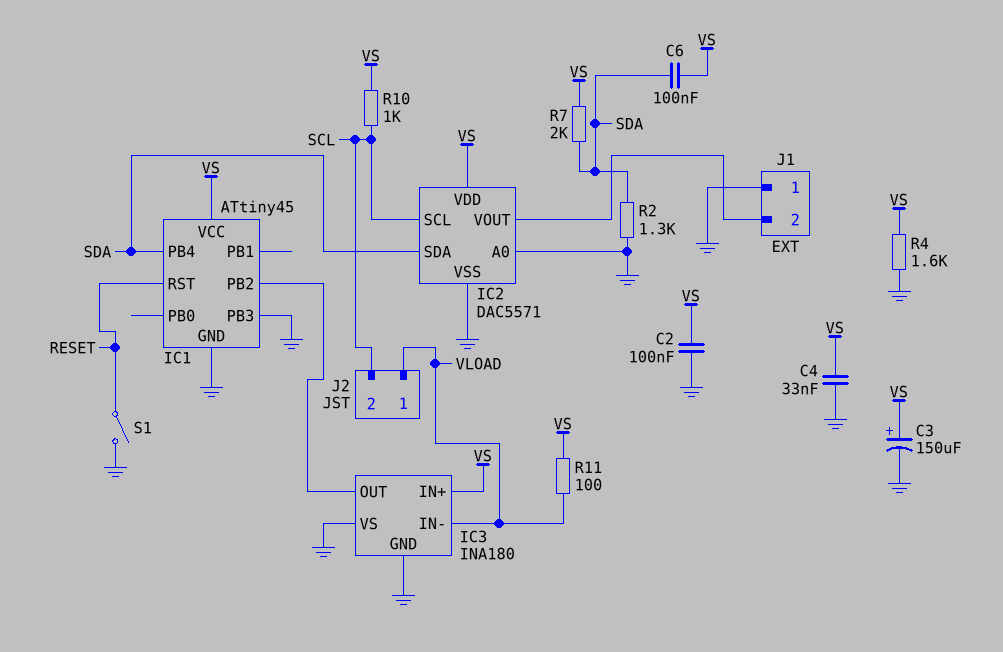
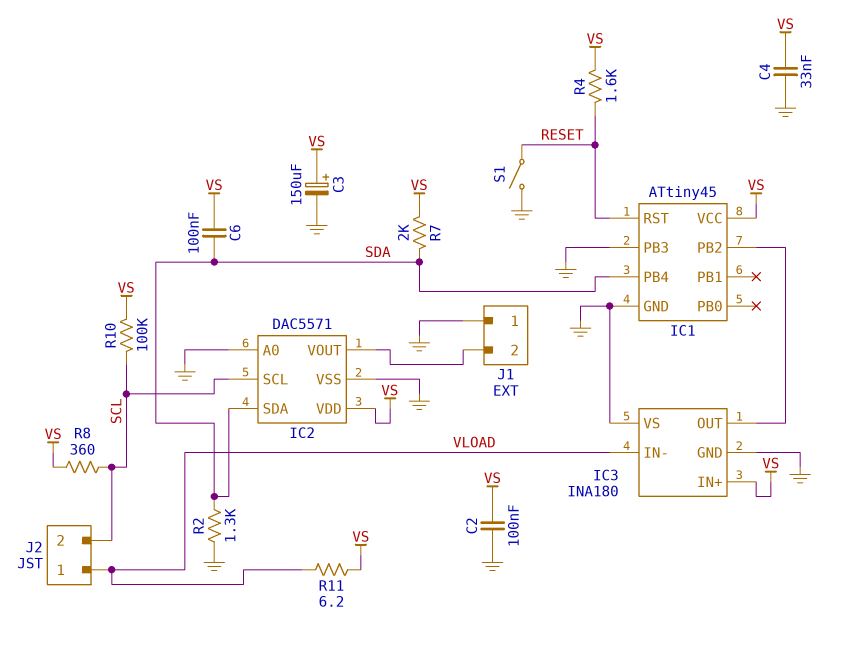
R4: 1.6k (GND, VS) -> 1.6k (RESET, VS)
R8: none -> 360 (SCL, VS)
R10: 1k (SCL, VS) -> 100k (SCL, VS)
R11: 100 (VLOAD, VS) -> 6.2 (VLOAD, VS)

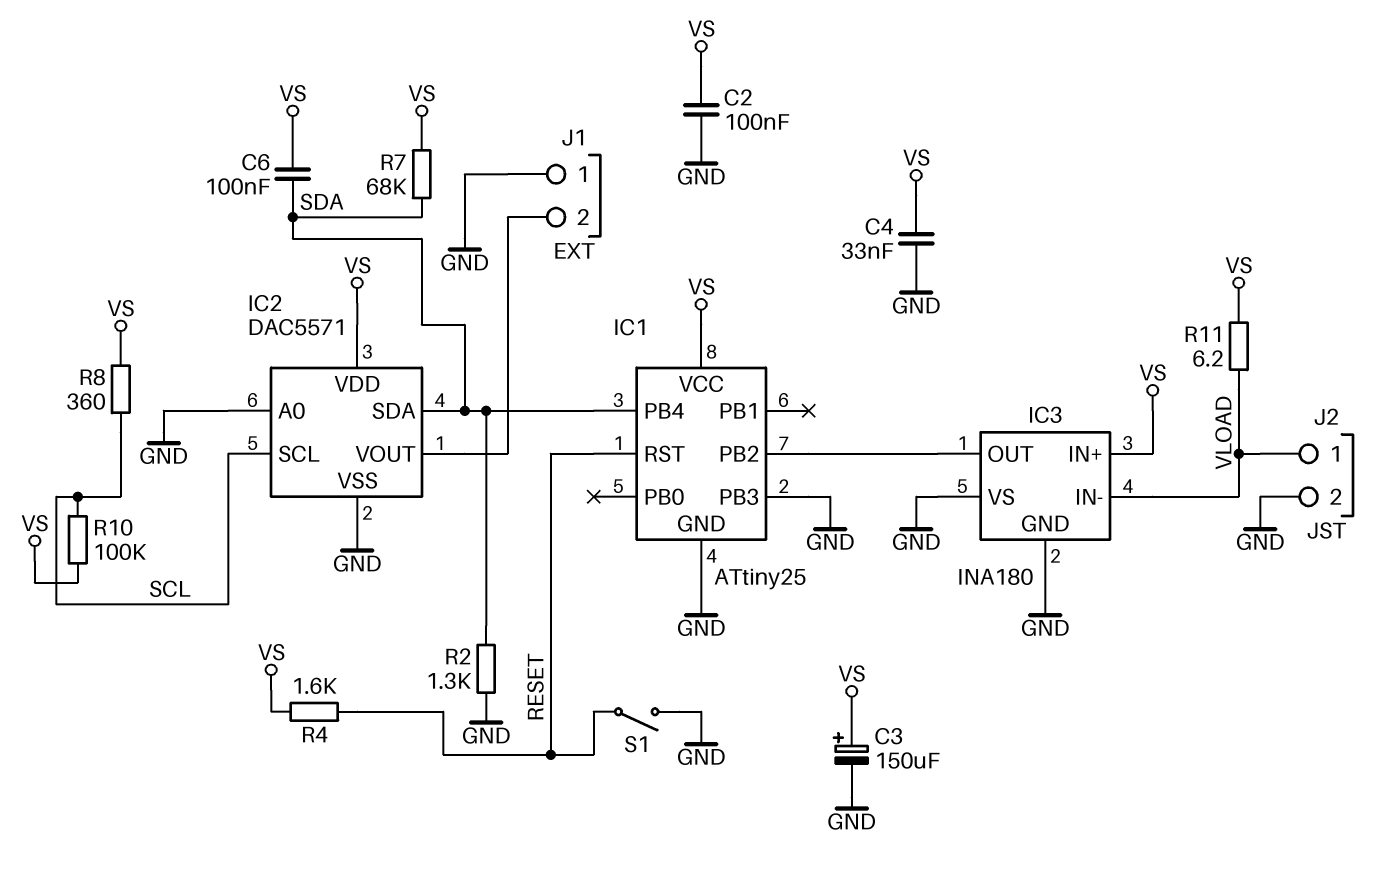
IC1: ATtiny45 -> ATtiny25
J2 pin 2: SCL -> GND
R7: 2k (SDA, VS) -> 68k (SDA, VS)

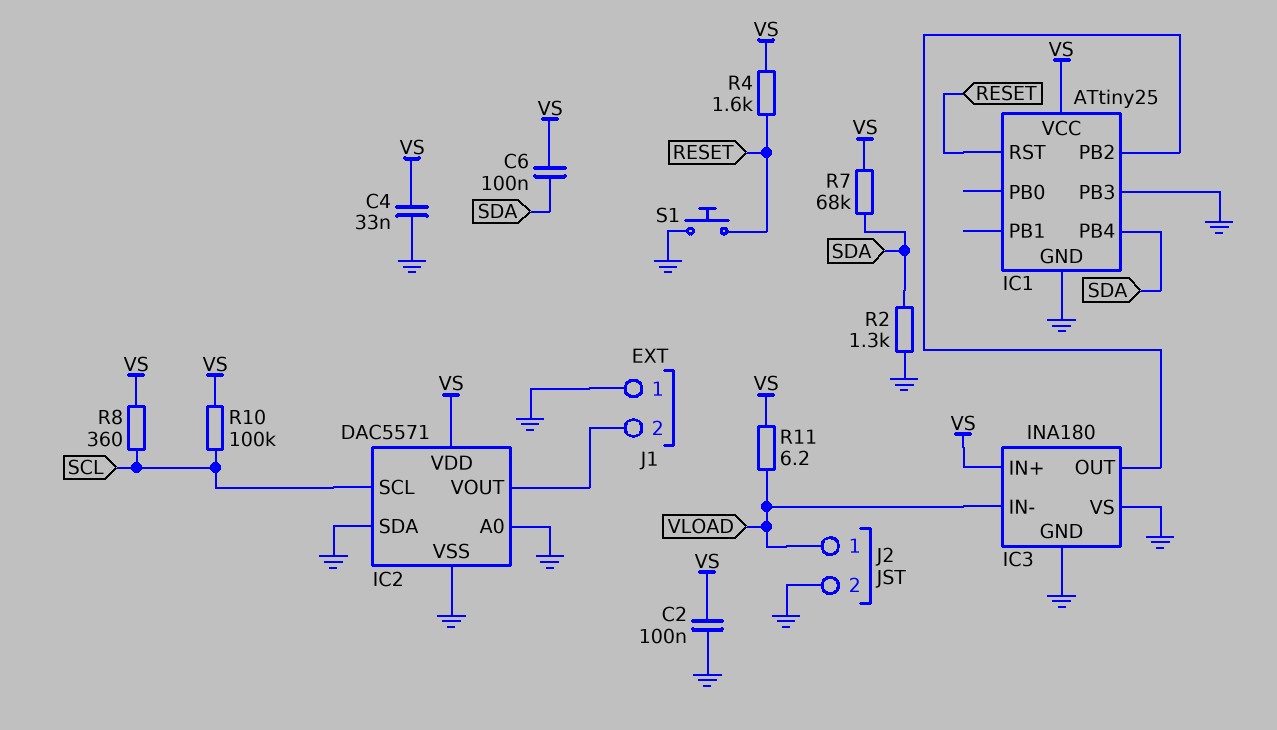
C3: 150uF (plus VS, minus GND) -> none
IC2 pin SDA: SDA -> GND
S1: switch (GND, RESET) -> button (GND, RESET)

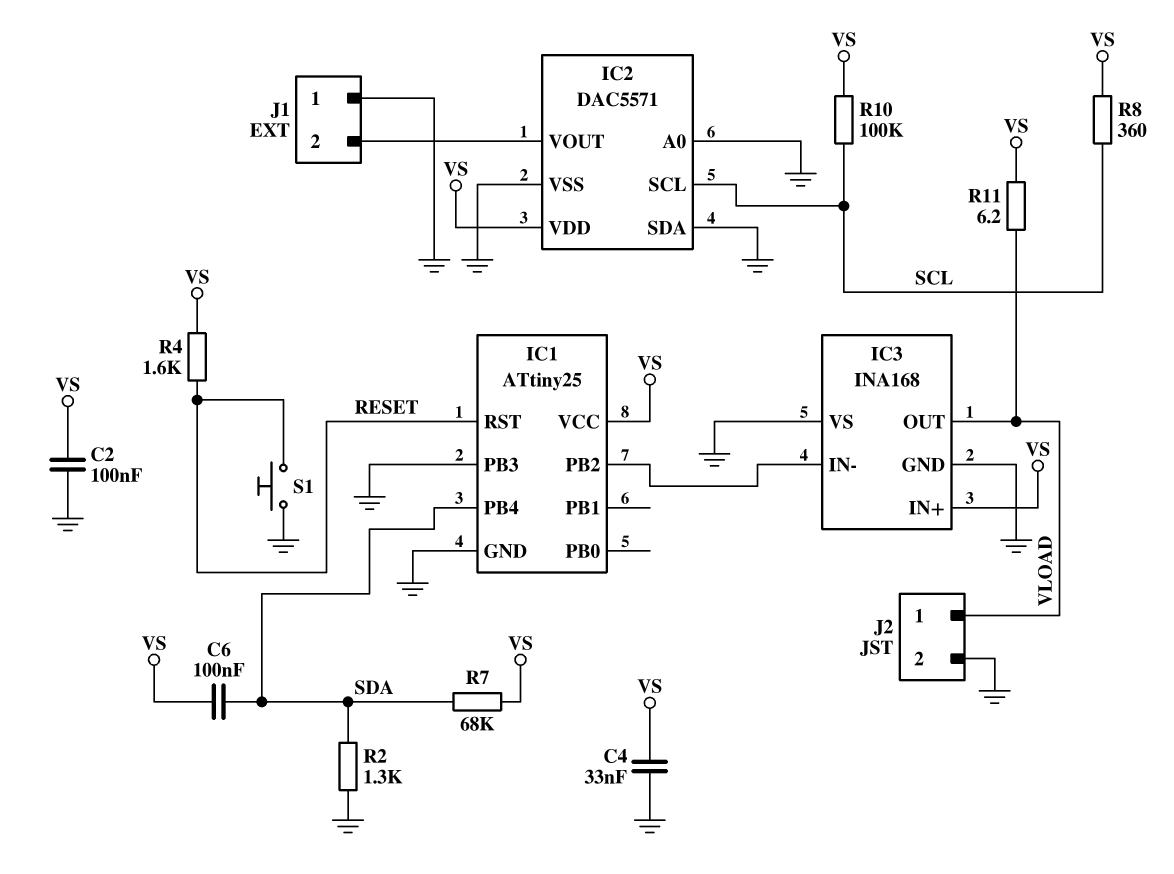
IC3: INA180 -> INA168
IC3 pin IN-: VLOAD -> IC1/PB2
IC3 pin OUT: IC1/PB2 -> VLOAD

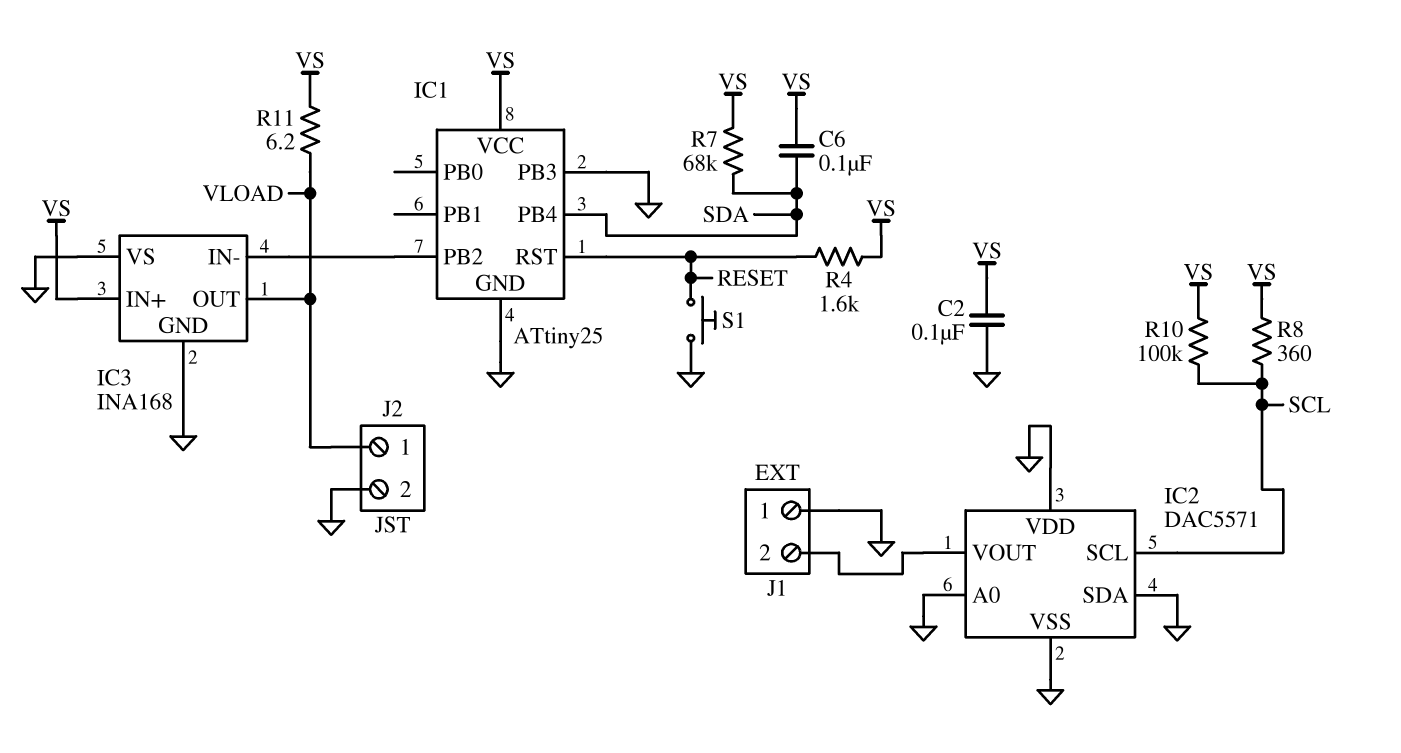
C4: 33nF (GND, VS) -> none
IC2 pin VDD: VS -> GND
R2: 1.3k (GND, SDA) -> none

